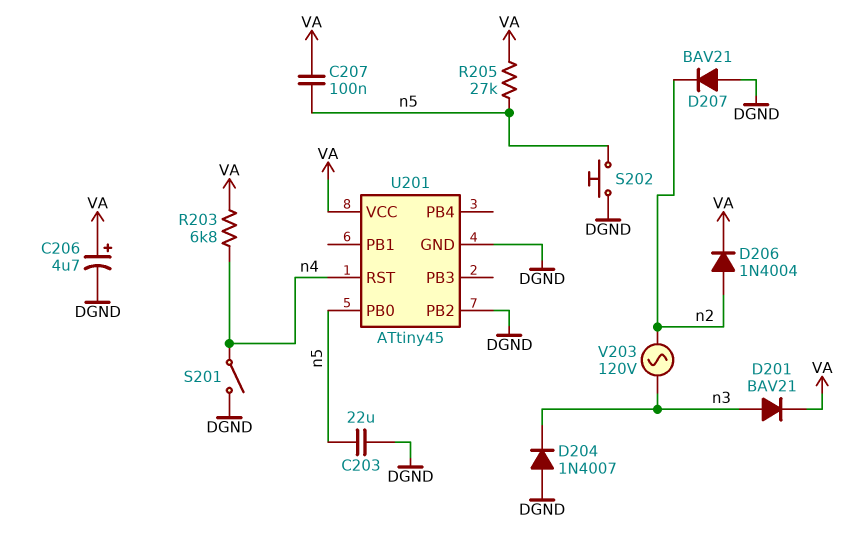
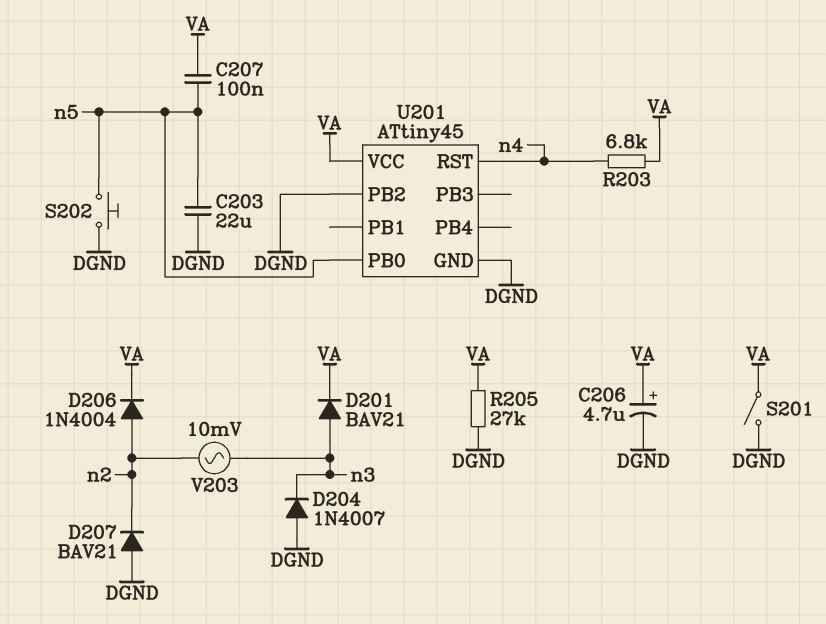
R205: 27k (VA, n5) -> 27k (DGND, VA)
S201: switch (DGND, n4) -> switch (DGND, VA)
V203: AC 120V (n2, n3) -> AC 10mV (n2, n3)

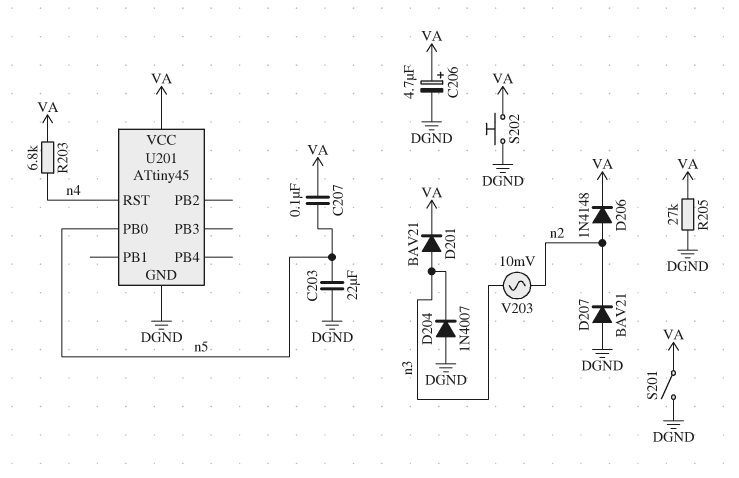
D206: diode 1N4004 (A n2, K VA) -> diode 1N4148 (A n2, K VA)
S202: button (DGND, n5) -> button (DGND, VA)
U201 pin PB2: DGND -> none

